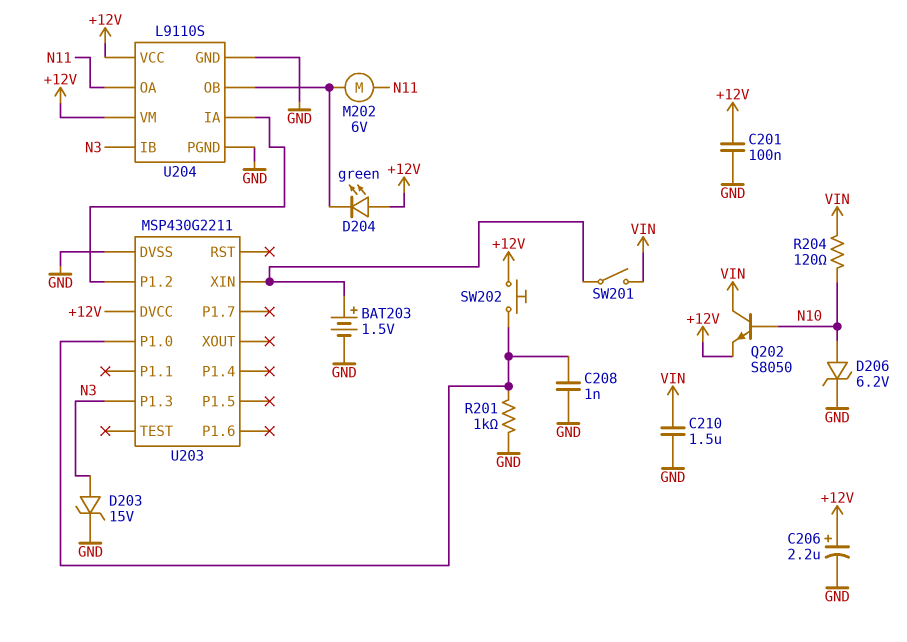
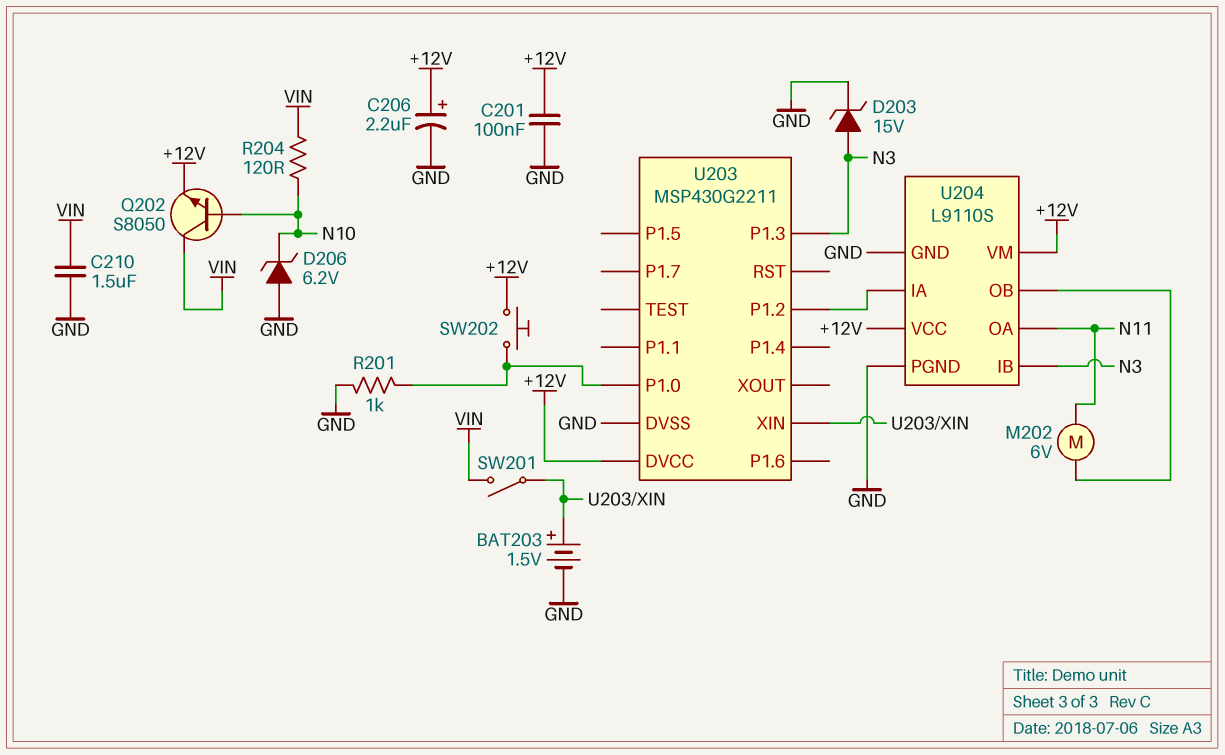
C208: 1nF (GND, U203/P1.0) -> none
D204: LED green (A +12V, K U204/OB) -> none
D206: zener 6.2V (A N10, K GND) -> zener 6.2V (A GND, K N10)

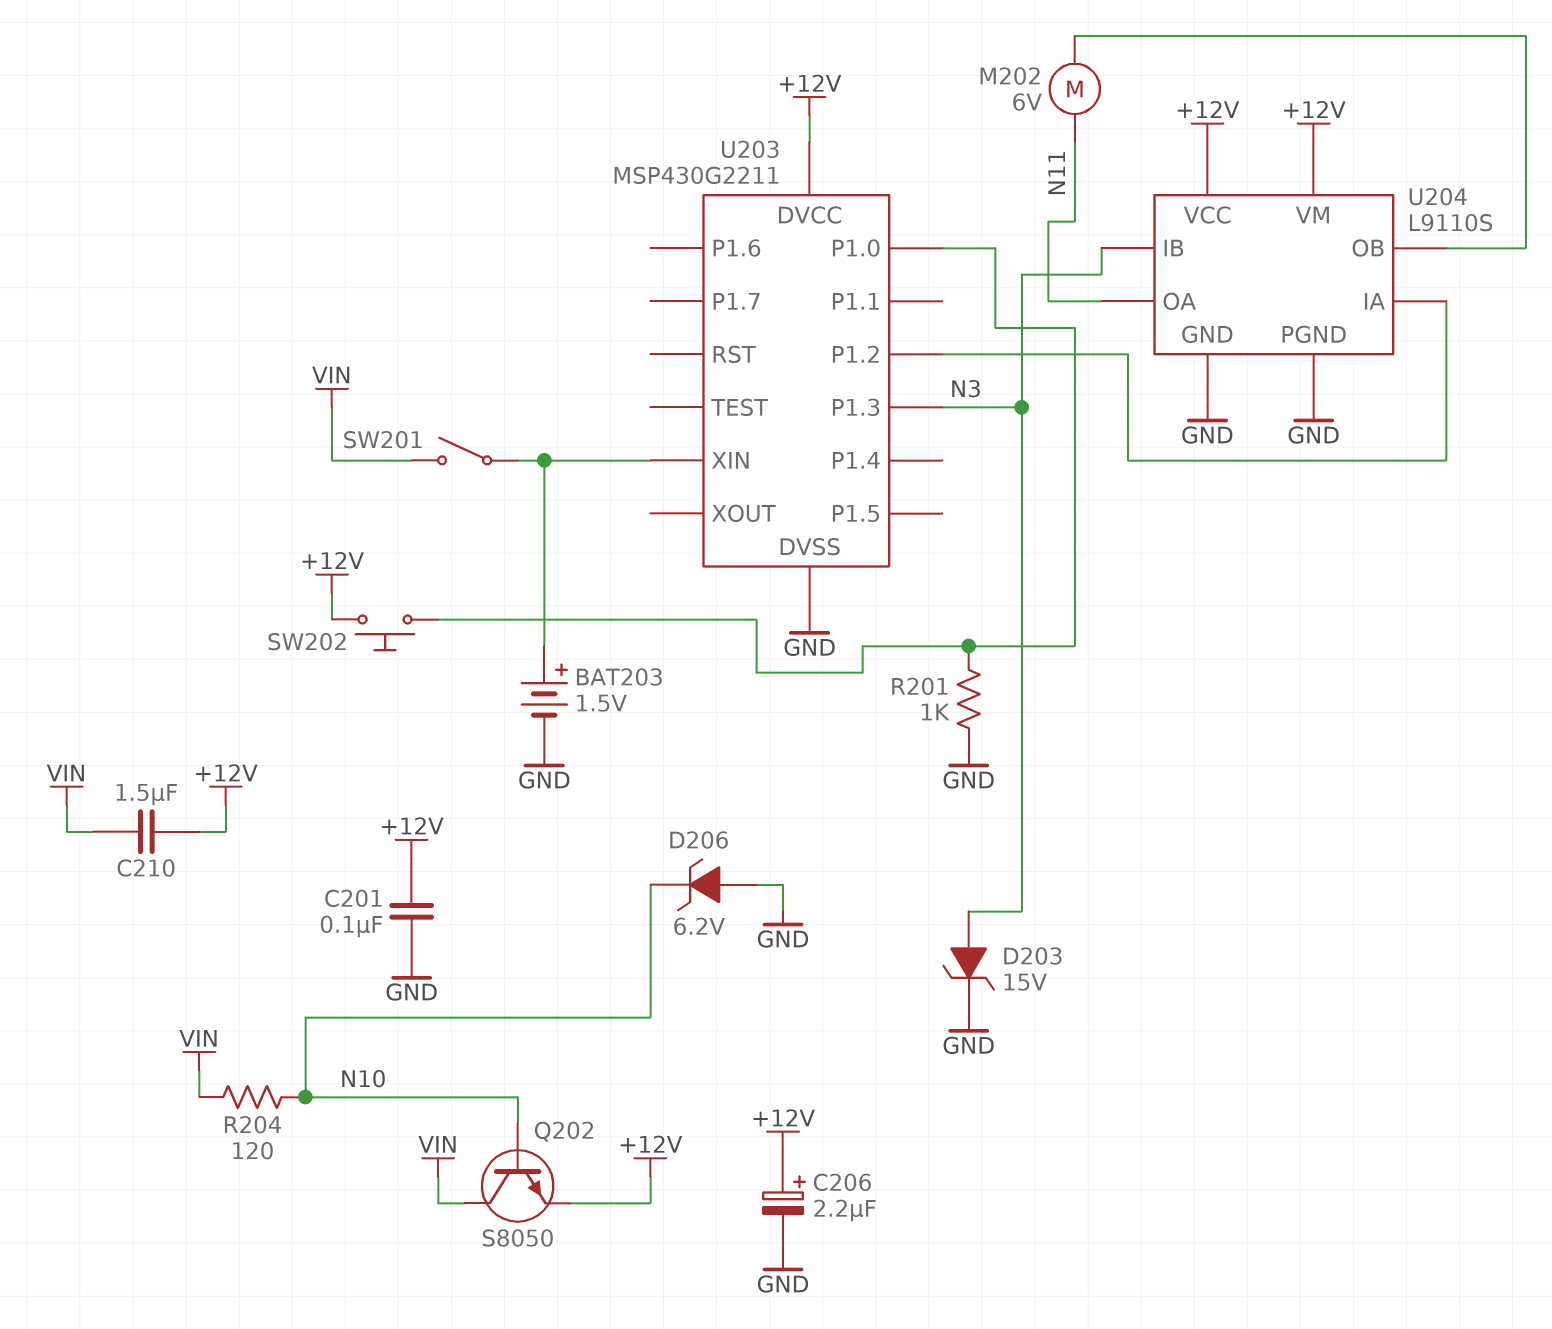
C210: 1.5uF (GND, VIN) -> 1.5uF (+12V, VIN)

